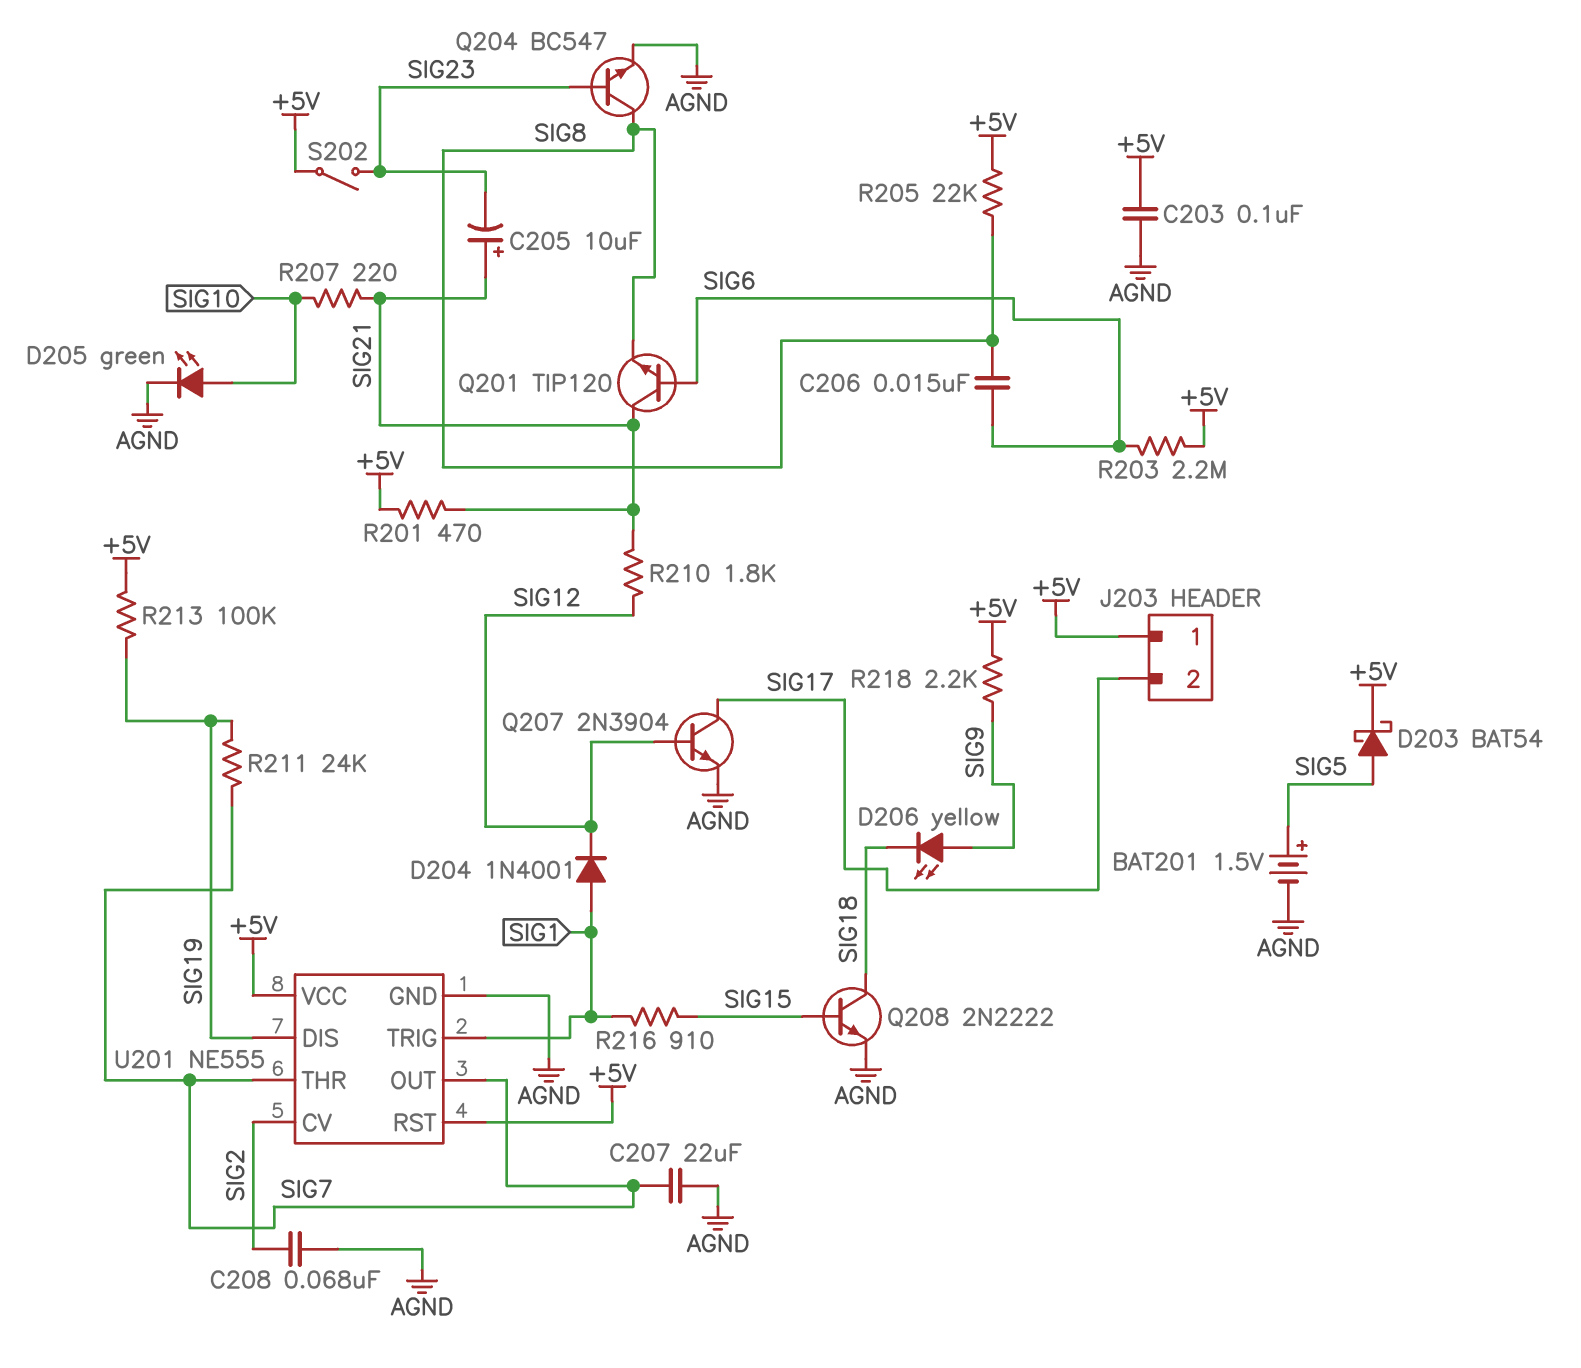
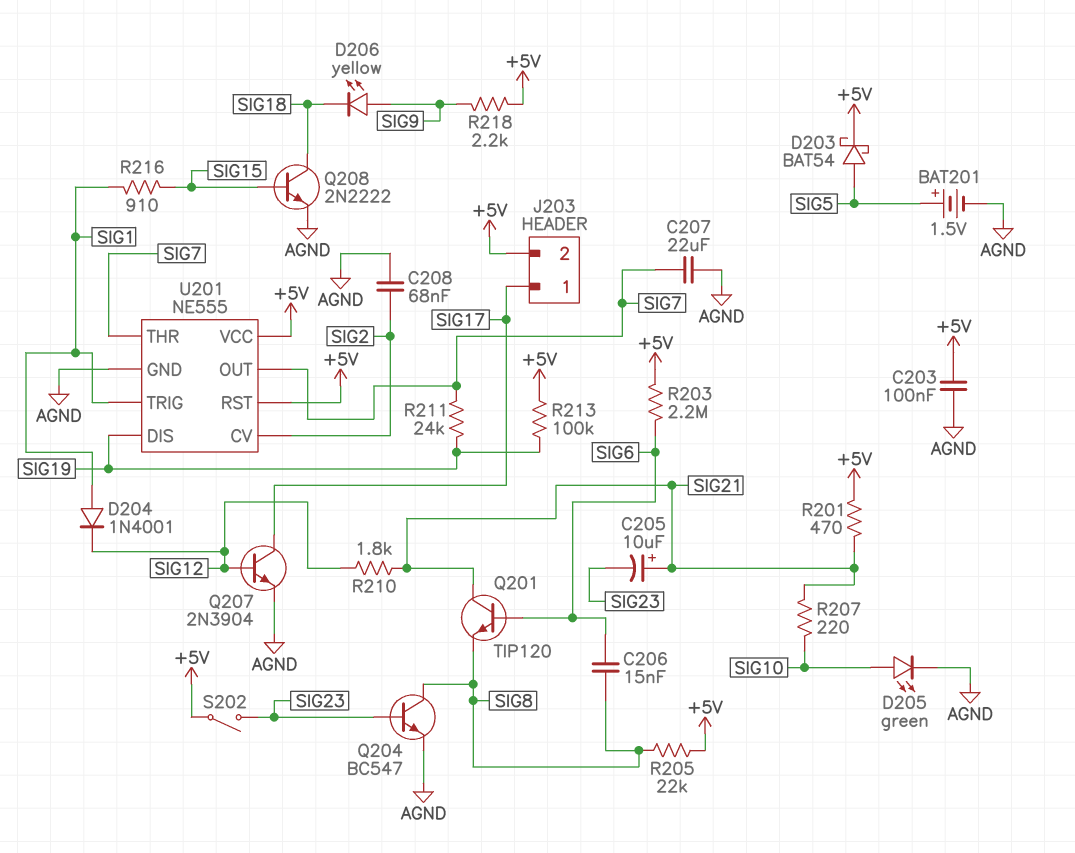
J203 pin 1: +5V -> SIG17
J203 pin 2: SIG17 -> +5V

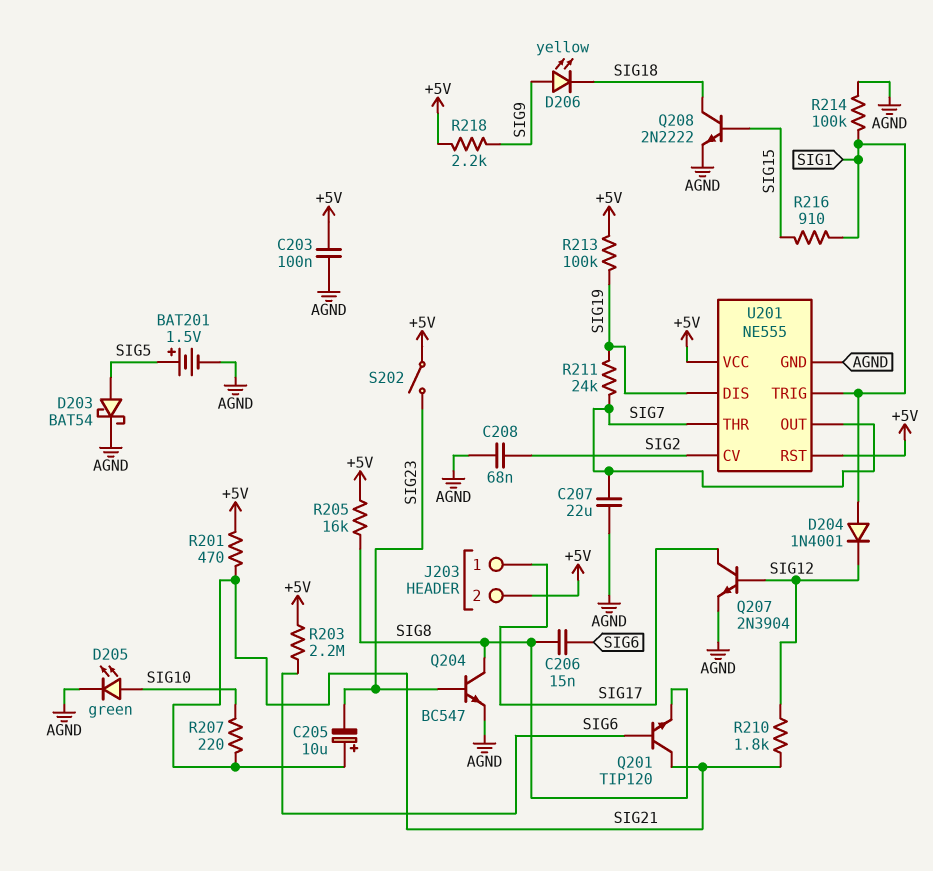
D203: schottky BAT54 (A SIG5, K +5V) -> schottky BAT54 (A SIG5, K AGND)
R205: 22k (+5V, SIG8) -> 16k (+5V, SIG8)
R214: none -> 100k (AGND, SIG1)

